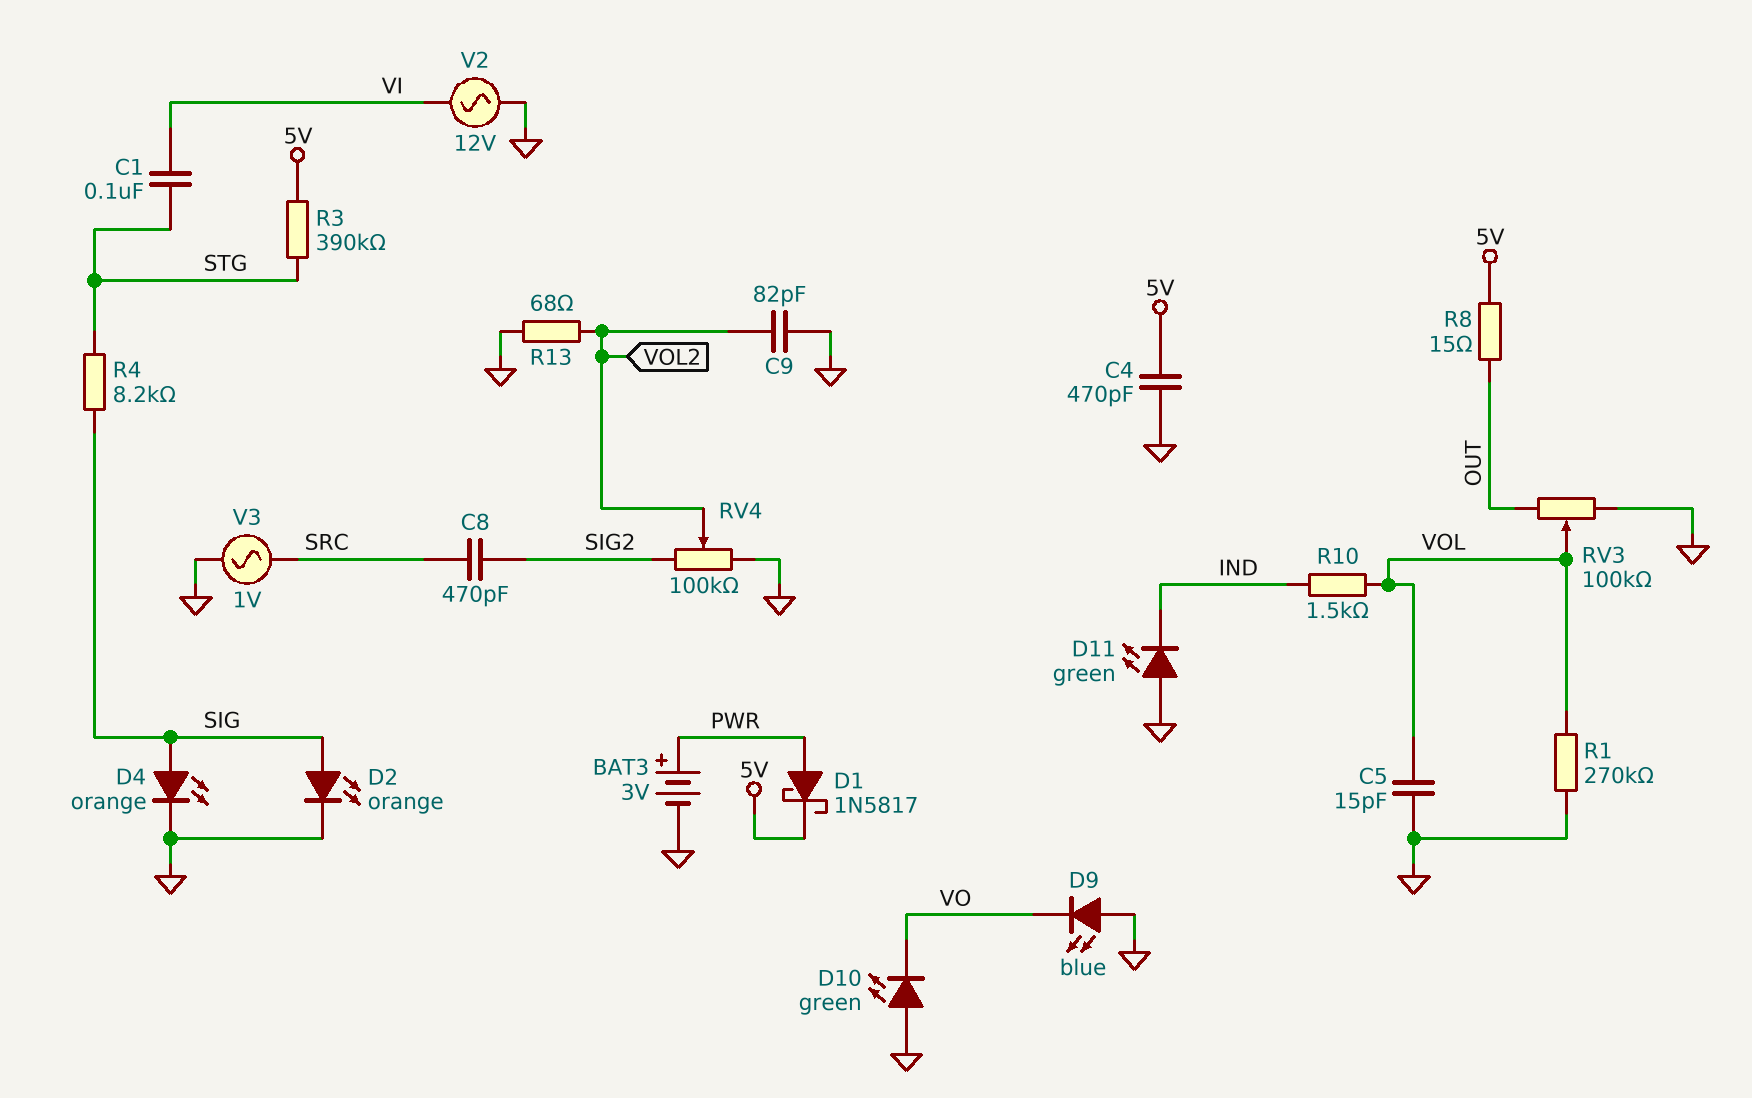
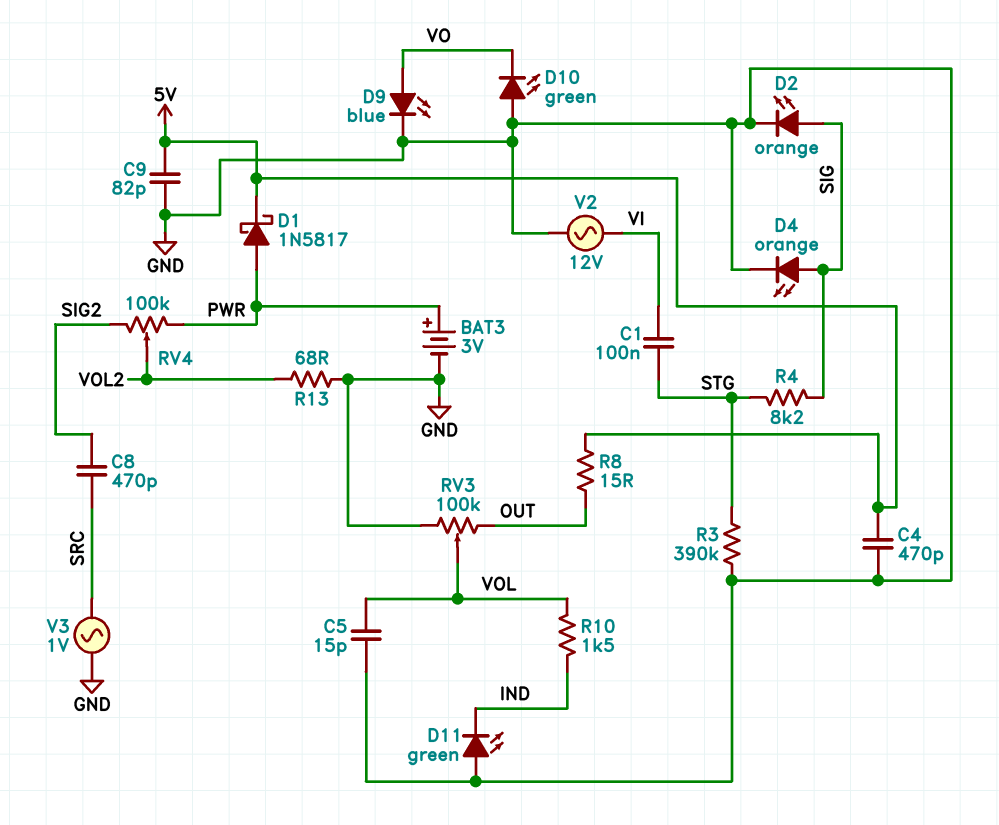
C9: 82pF (GND, VOL2) -> 82pF (5V, GND)
D9: LED blue (A GND, K VO) -> LED blue (A VO, K GND)
R1: 270k (GND, VOL) -> none
R3: 390k (5V, STG) -> 390k (GND, STG)
RV4: 100k (GND, SIG2, wiper VOL2) -> 100k (PWR, SIG2, wiper VOL2)

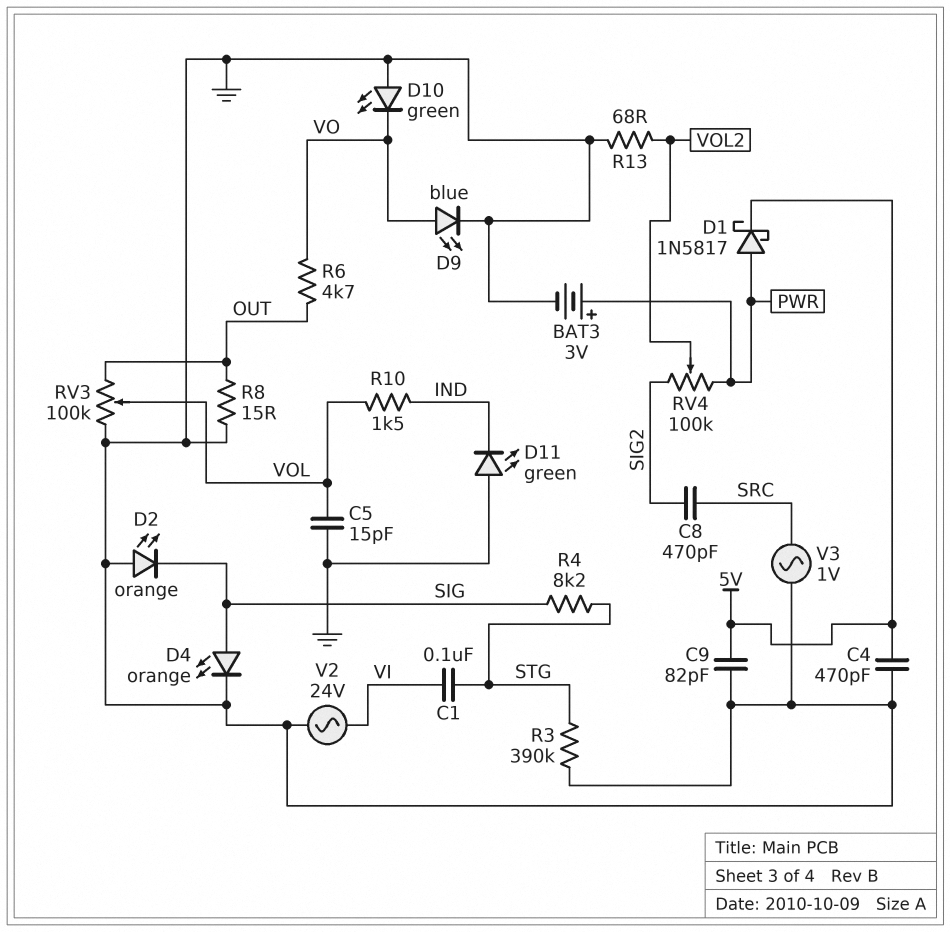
D2: LED orange (A SIG, K GND) -> LED orange (A GND, K SIG)
R6: none -> 4.7k (OUT, VO)
R8: 15 (5V, OUT) -> 15 (GND, OUT)
V2: AC 12V (GND, VI) -> AC 24V (GND, VI)

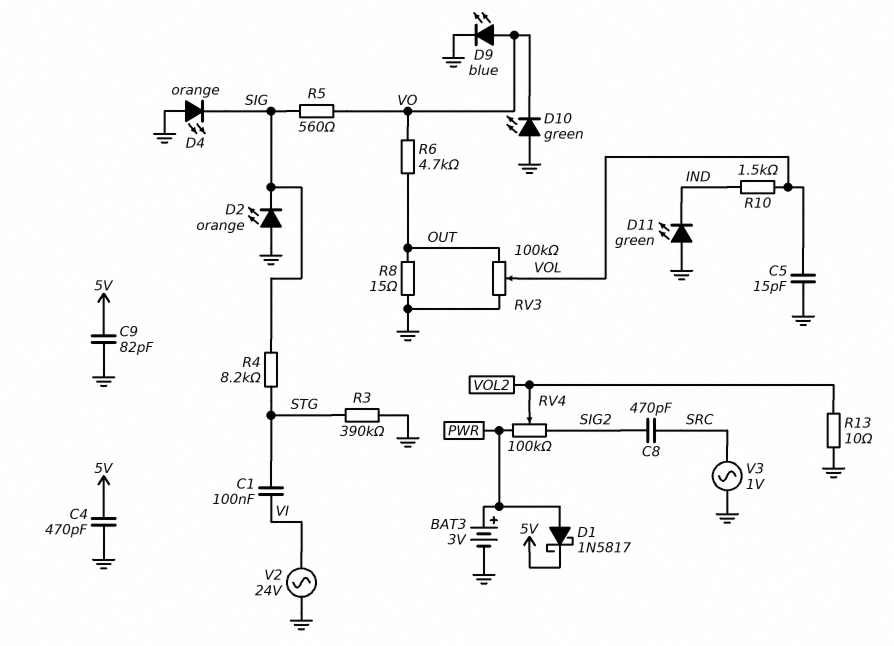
D4: LED orange (A SIG, K GND) -> LED orange (A GND, K SIG)
R5: none -> 560 (SIG, VO)
R13: 68 (GND, VOL2) -> 10 (GND, VOL2)

